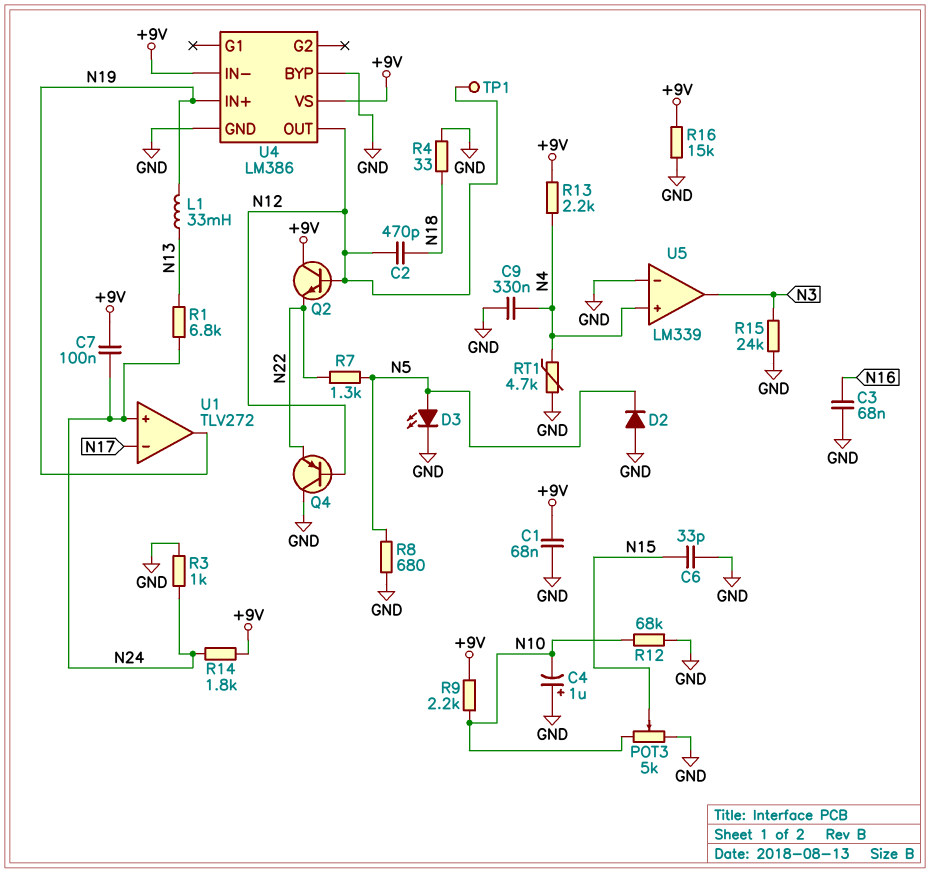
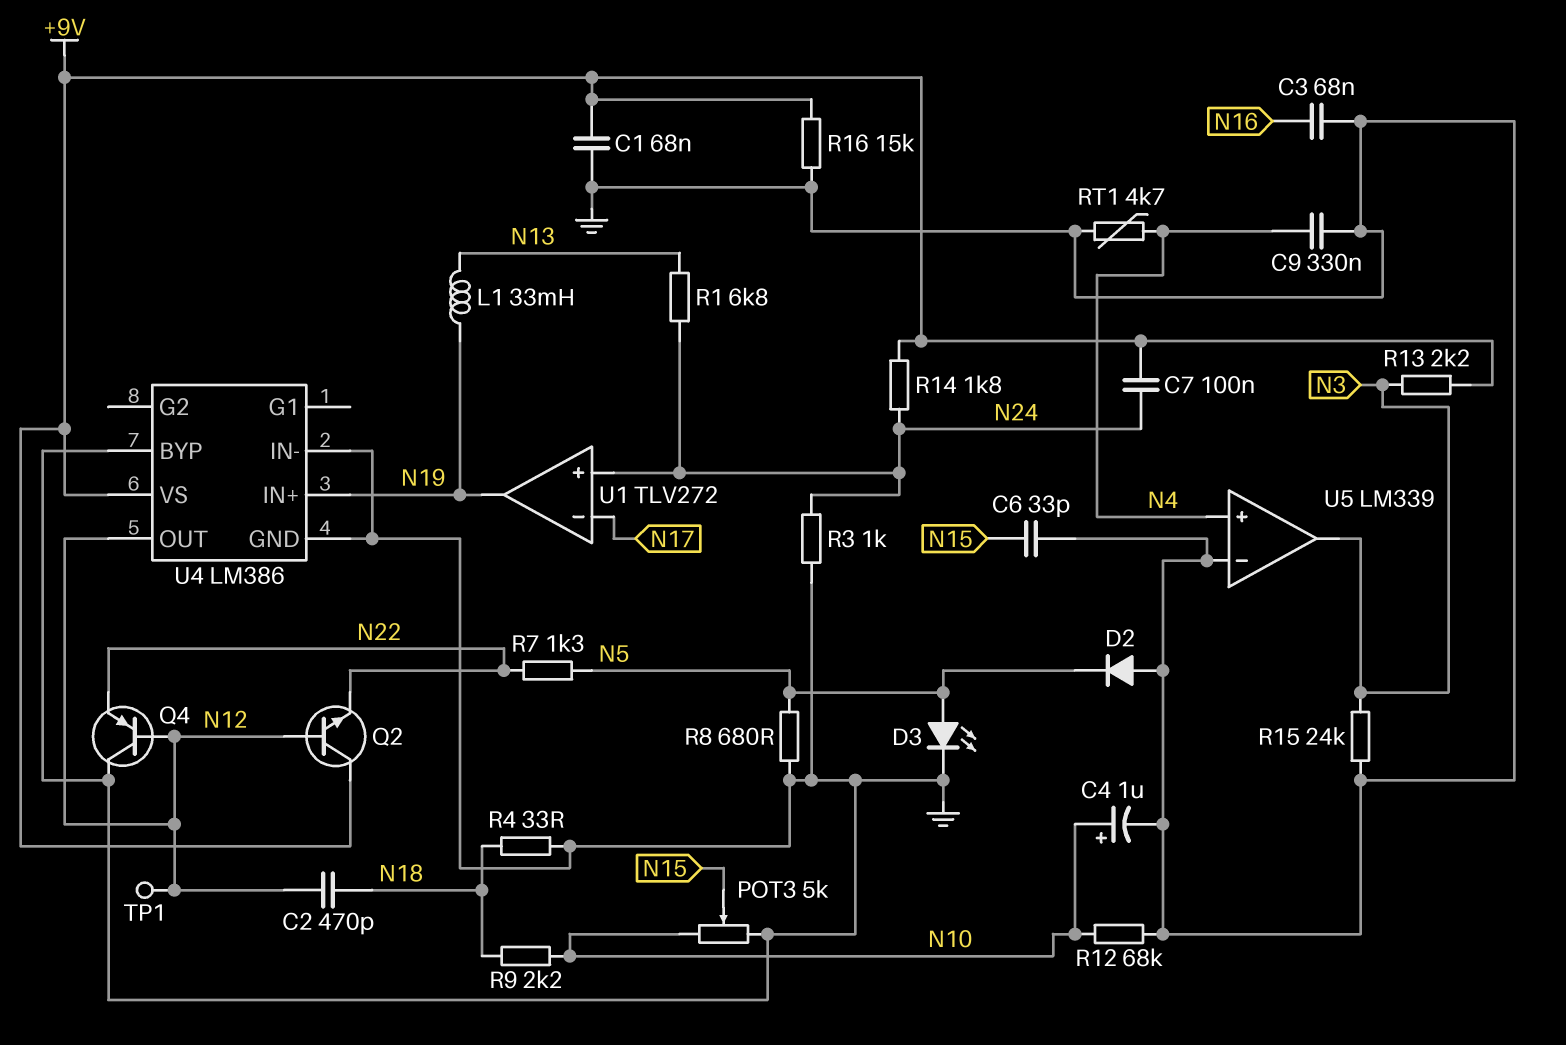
C4: 1uF (plus GND, minus N10) -> 1uF (plus N10, minus GND)
R9: 2.2k (+9V, N10) -> 2.2k (N10, N18)
R13: 2.2k (+9V, N4) -> 2.2k (+9V, N3)
U4 pin IN-: +9V -> GND

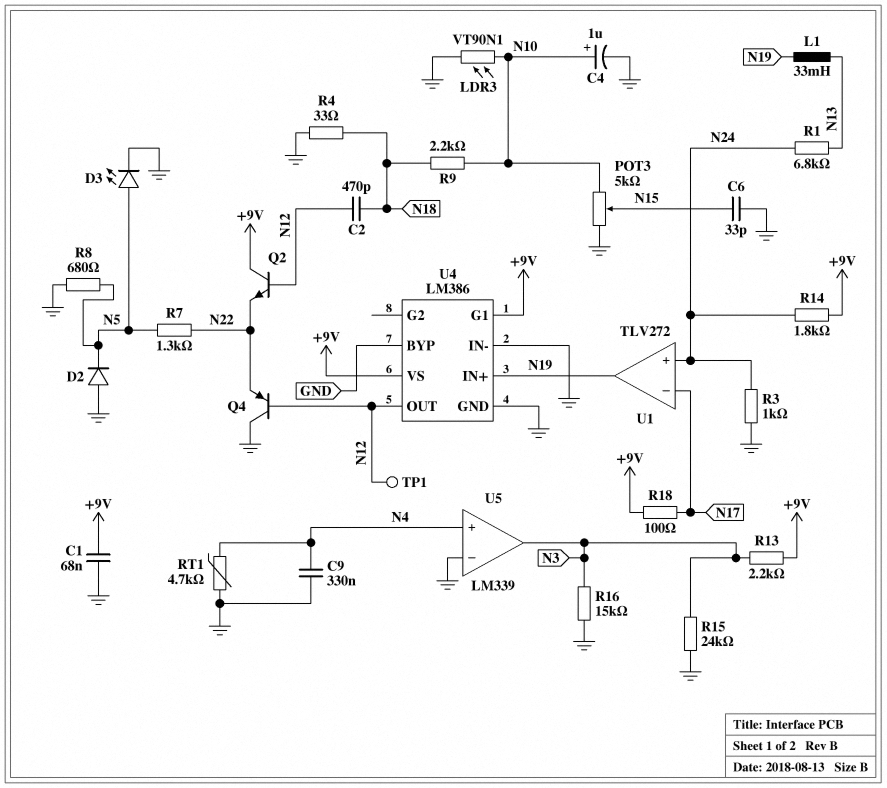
C3: 68nF (GND, N16) -> none
C7: 100nF (+9V, N24) -> none
LDR3: none -> VT90N1 (GND, N10)
R12: 68k (GND, N10) -> none
R16: 15k (+9V, GND) -> 15k (GND, N3)
R18: none -> 100 (+9V, N17)
U4 pin G1: none -> +9V

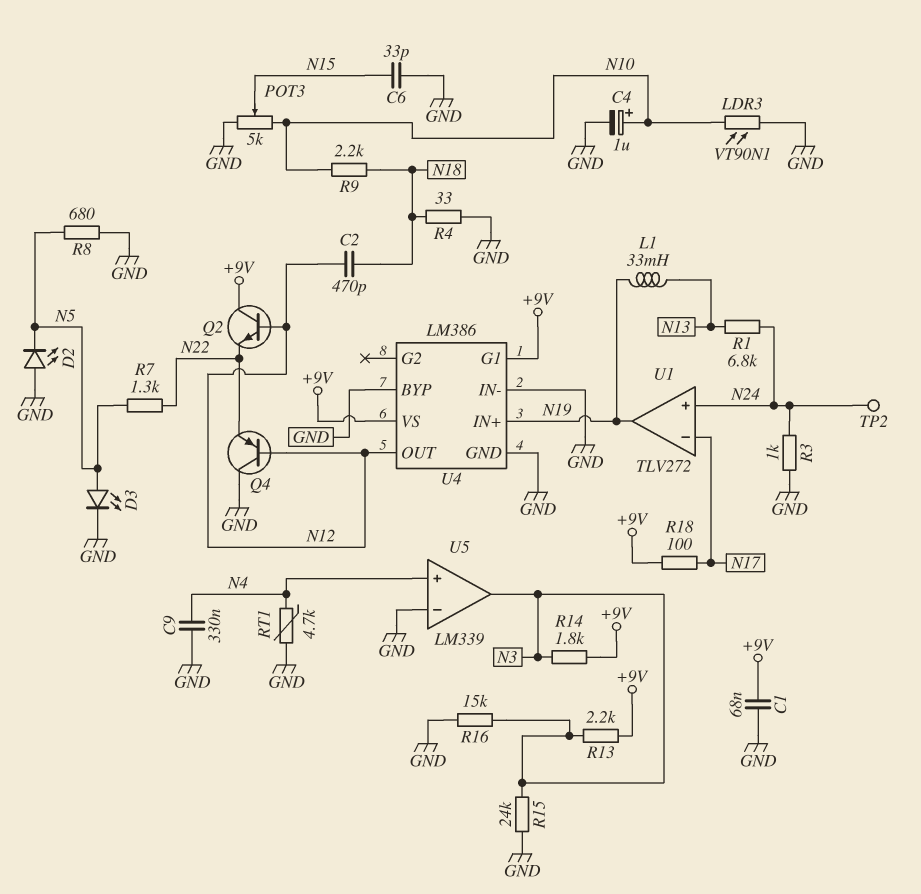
D2: diode (A GND, K N5) -> LED (A GND, K N5)
R14: 1.8k (+9V, N24) -> 1.8k (+9V, N3)
TP1: test point (N12) -> none
TP2: none -> test point (N24)

